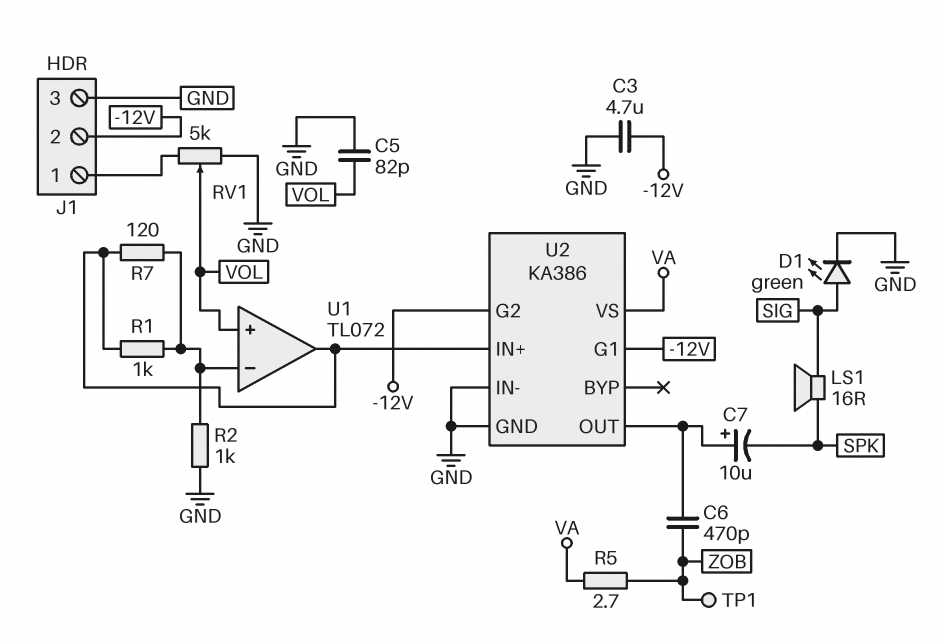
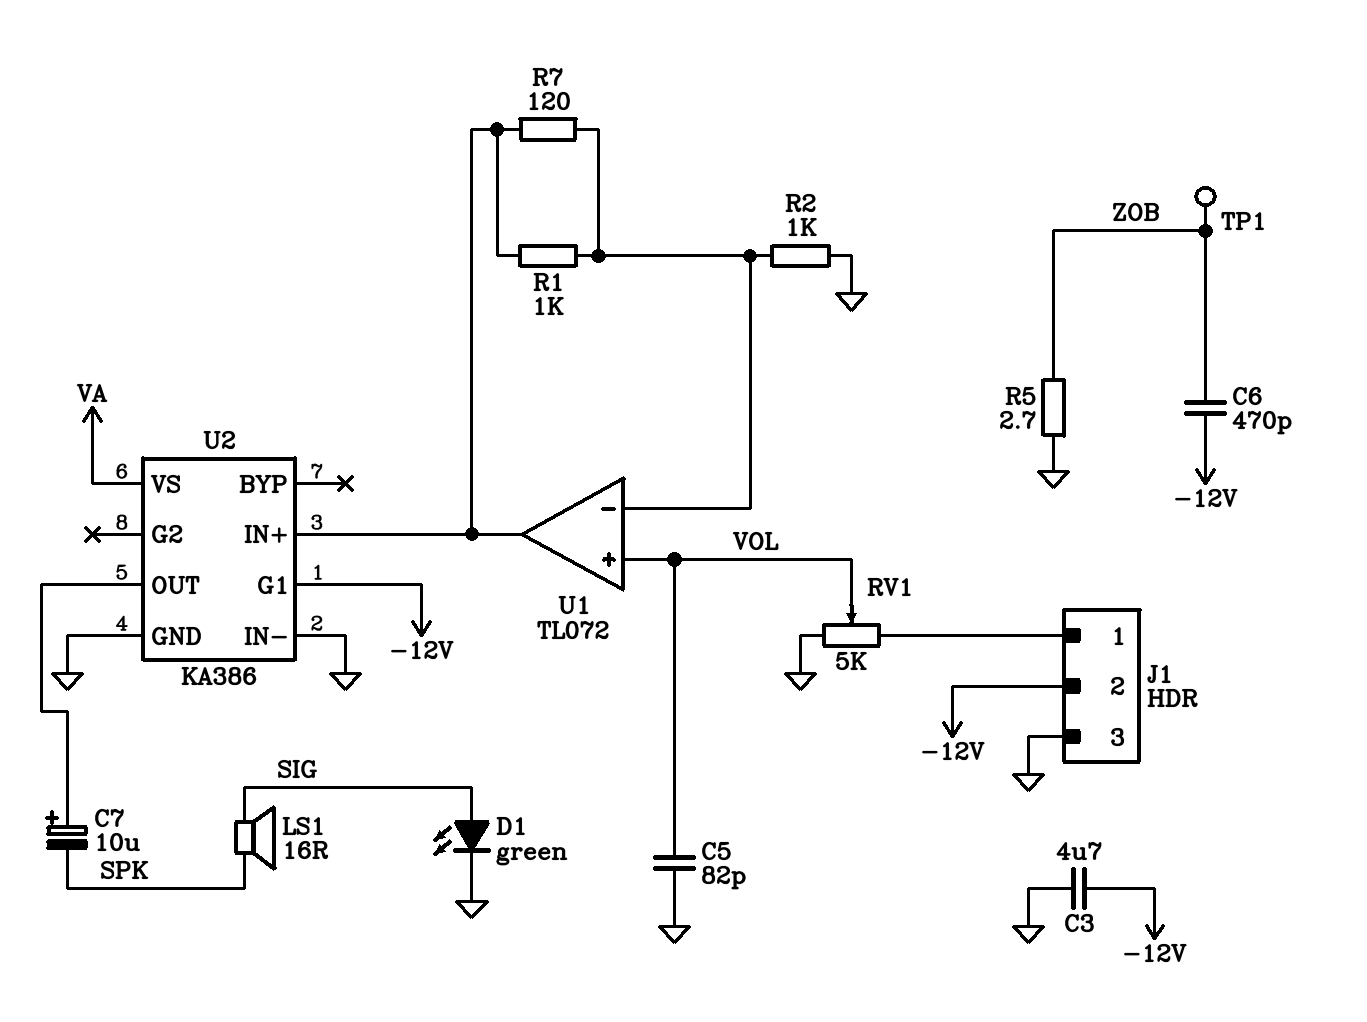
C6: 470pF (U2/OUT, ZOB) -> 470pF (-12V, ZOB)
R5: 2.7 (VA, ZOB) -> 2.7 (GND, ZOB)
U2 pin G2: -12V -> none

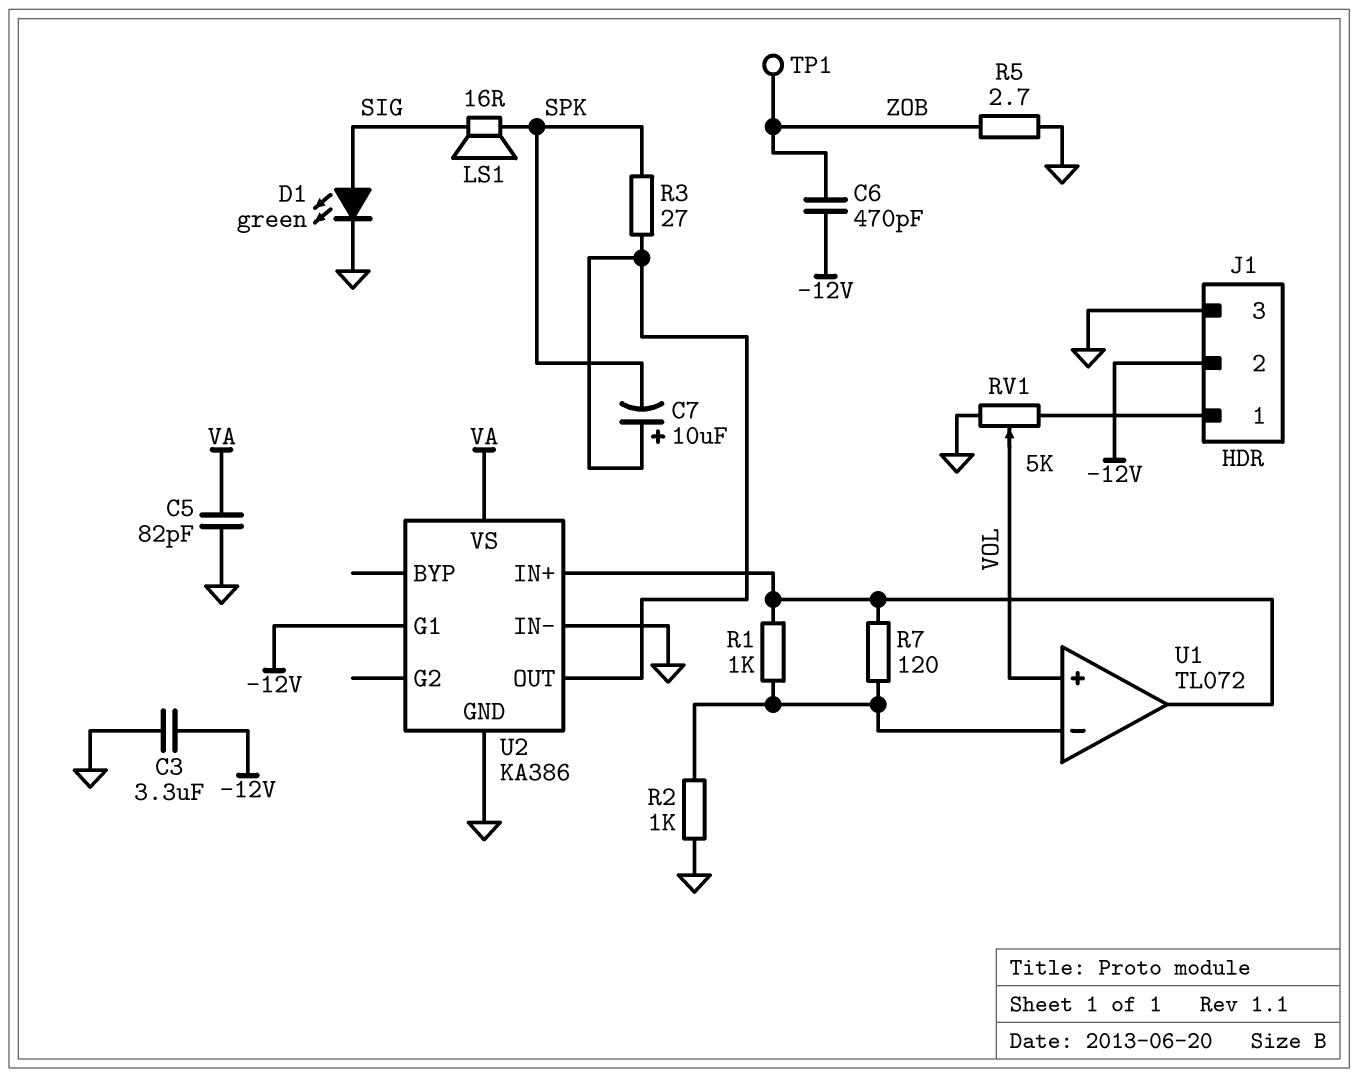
C3: 4.7uF (-12V, GND) -> 3.3uF (-12V, GND)
C5: 82pF (GND, VOL) -> 82pF (GND, VA)
R3: none -> 27 (SPK, U2/OUT)

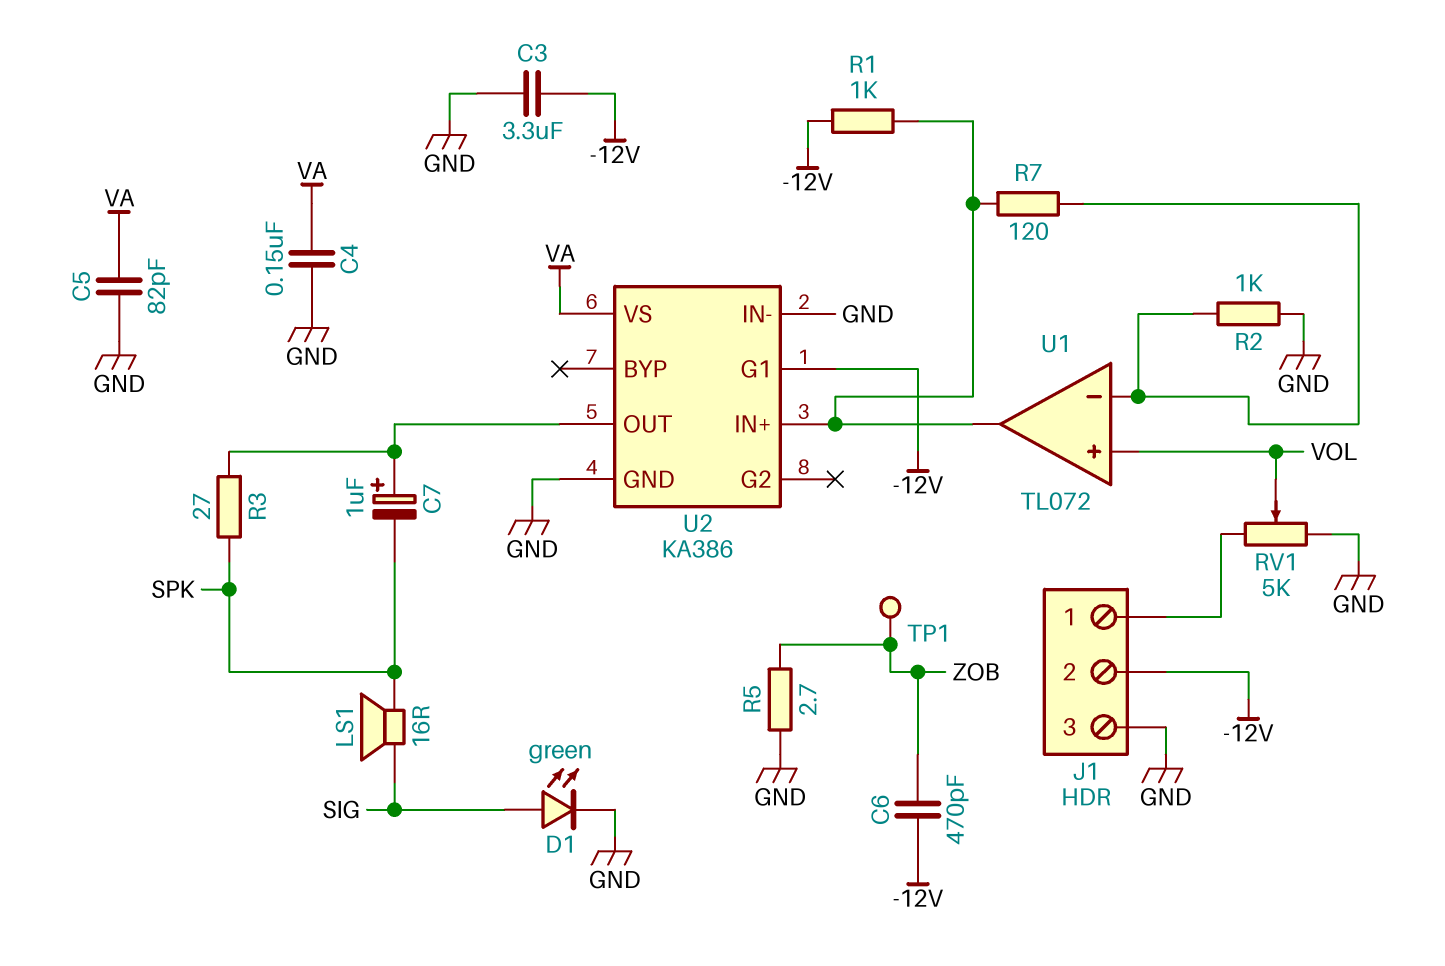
C4: none -> 150nF (GND, VA)
C7: 10uF (plus U2/OUT, minus SPK) -> 1uF (plus U2/OUT, minus SPK)
R1: 1k (U1/in-, U1/out) -> 1k (-12V, U1/out)

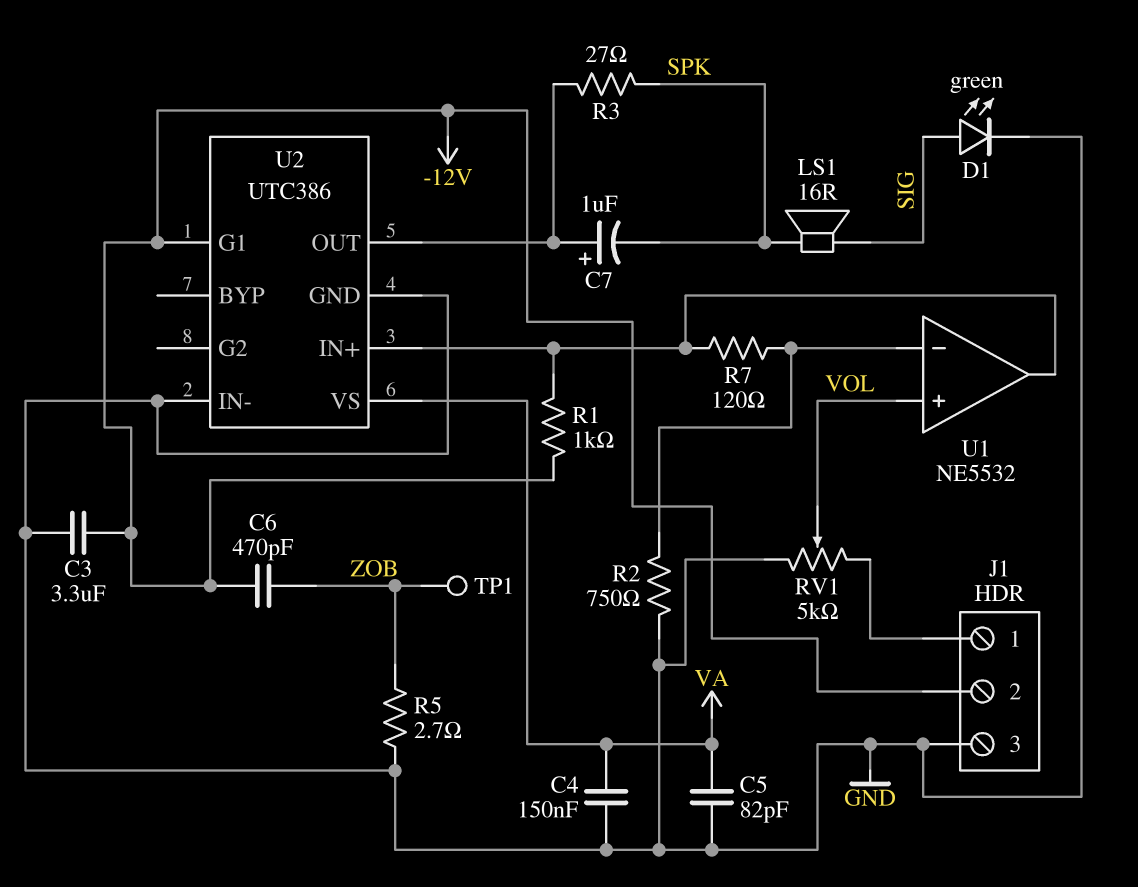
R2: 1k (GND, U1/in-) -> 750 (GND, U1/in-)
U1: TL072 -> NE5532
U2: KA386 -> UTC386

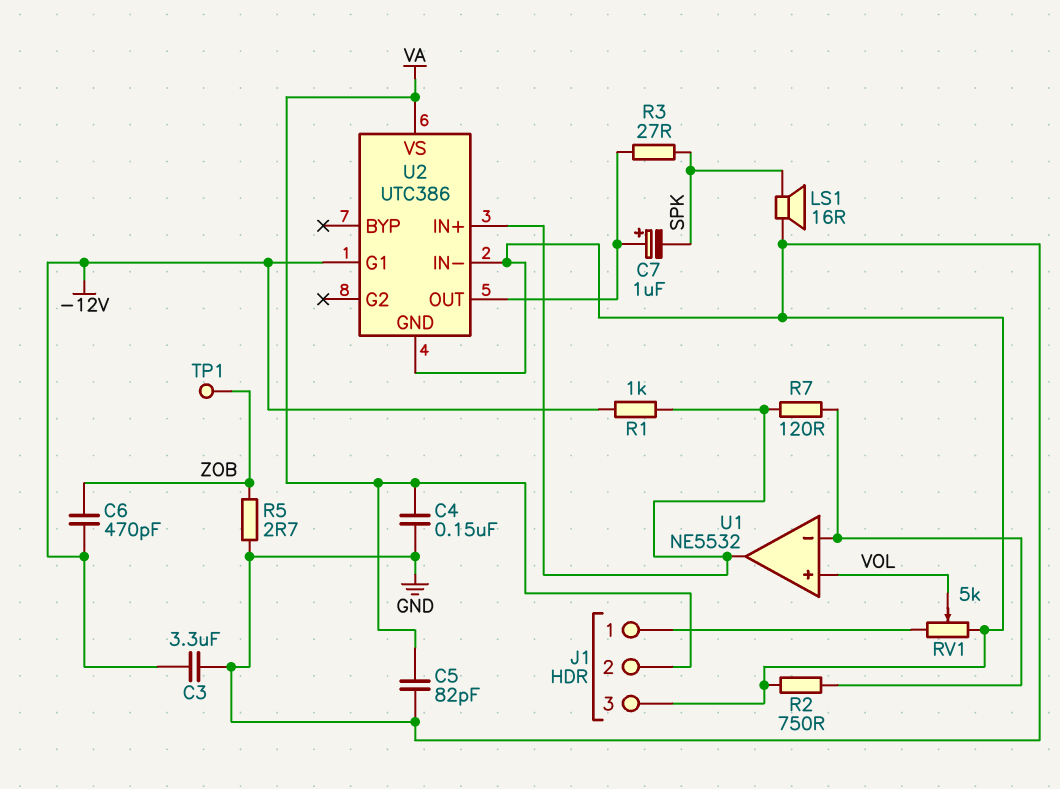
D1: LED green (A SIG, K GND) -> none
J1 pin 2: -12V -> VA
LS1: speaker 16R (SIG, SPK) -> speaker 16R (GND, SPK)

